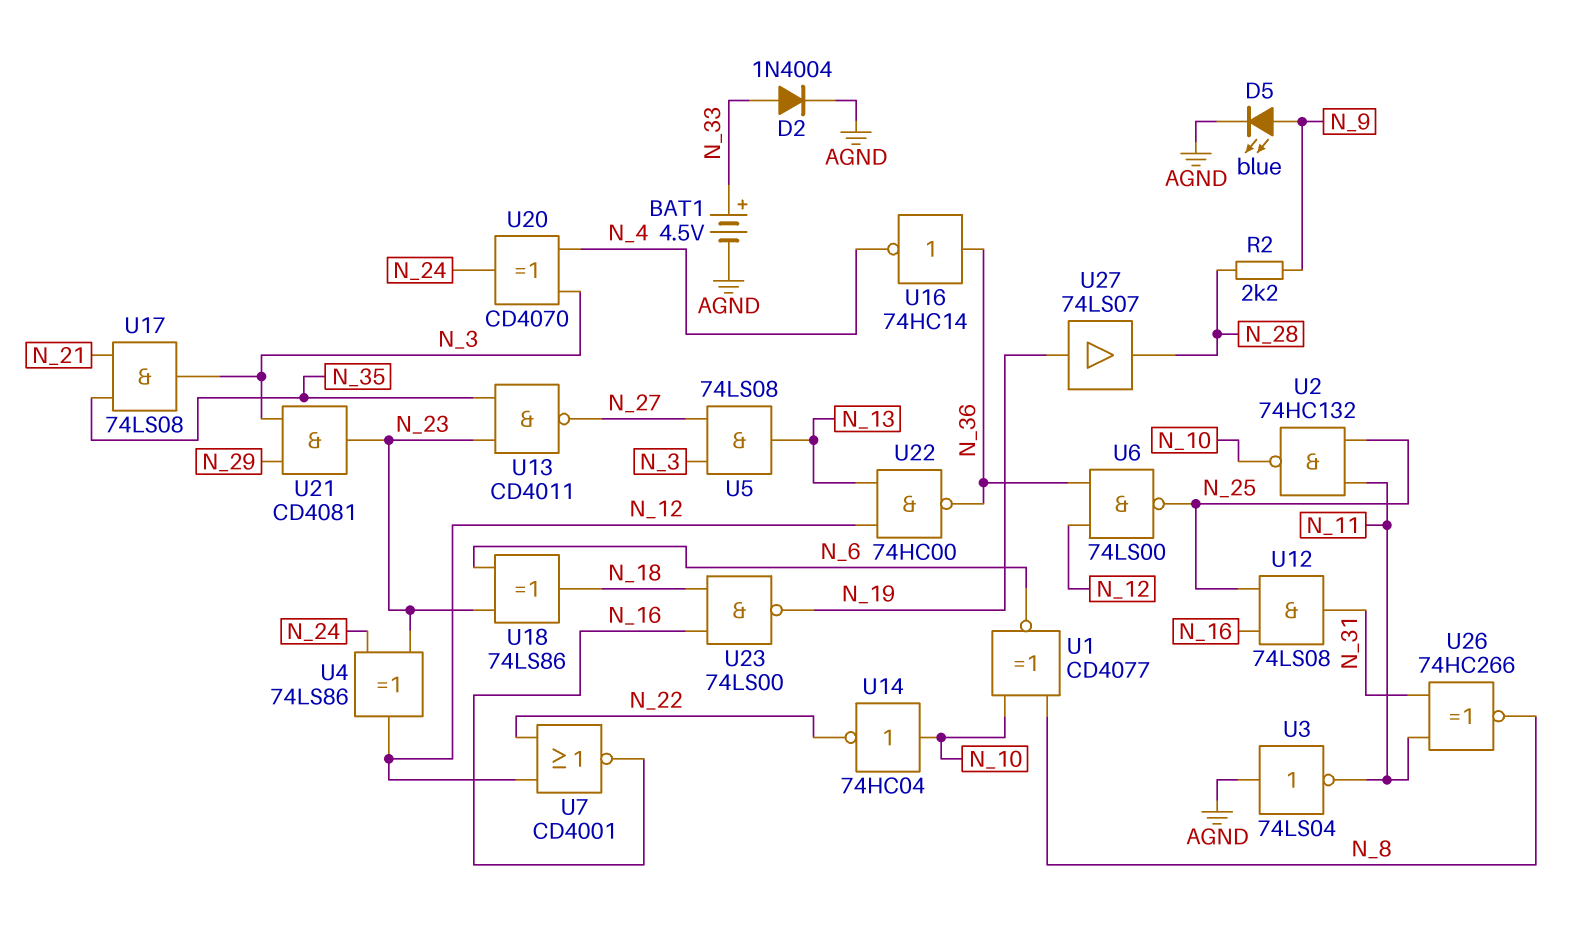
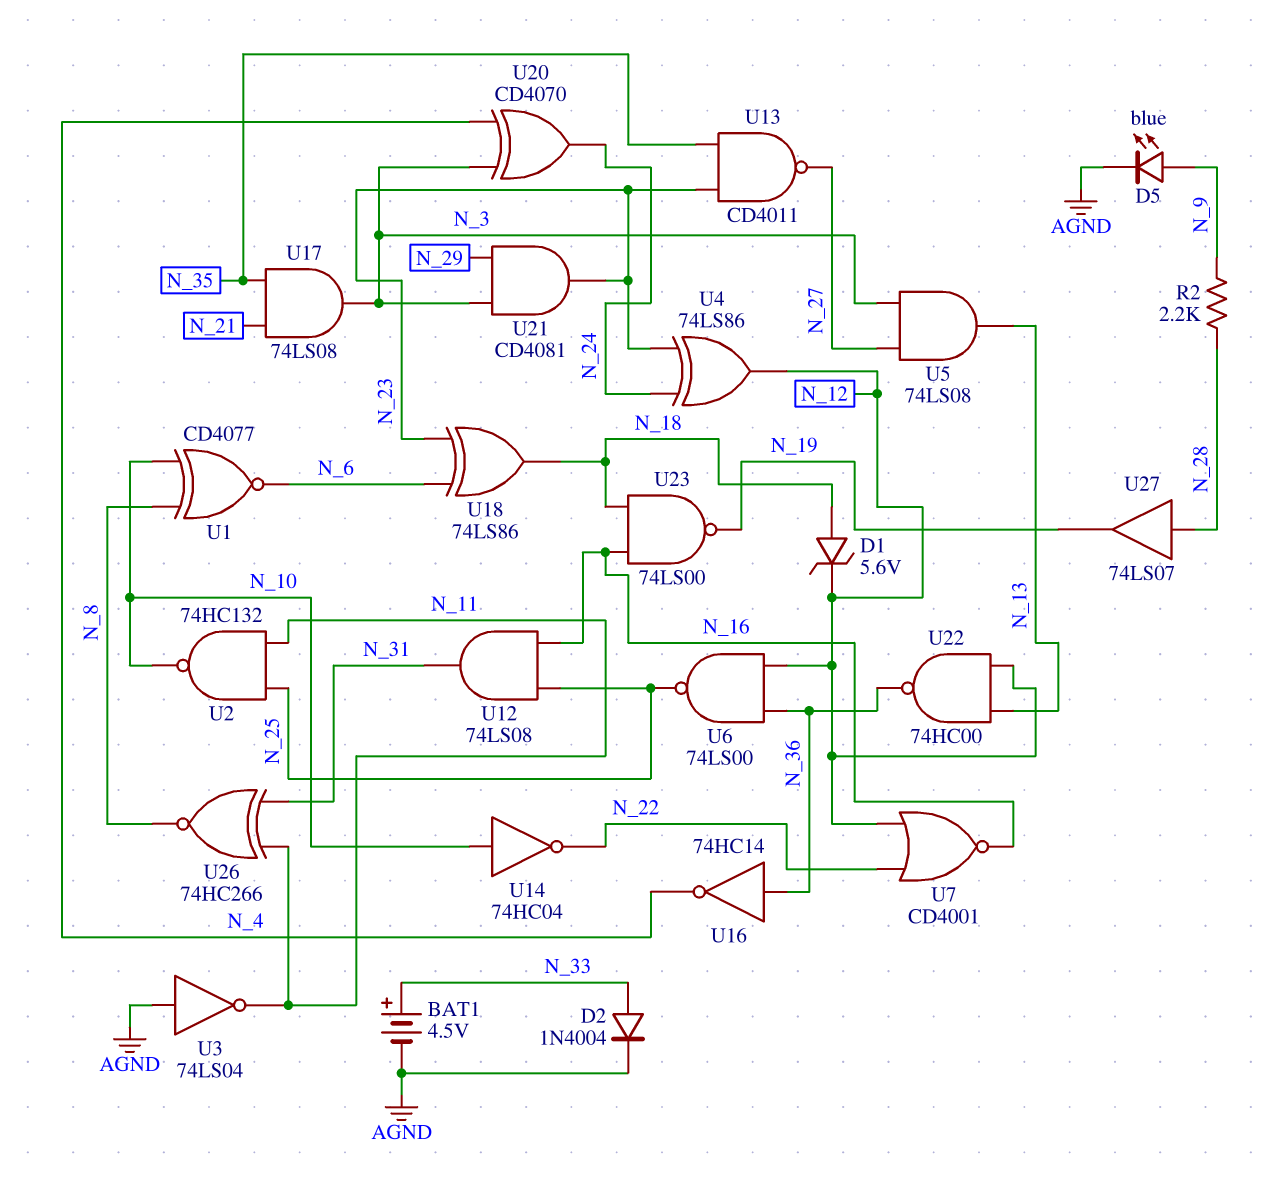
D1: none -> zener 5.6V (A N_18, K N_12)
U27: buffer 74LS07 (in N_19, out N_28) -> buffer 74LS07 (in N_28, out N_19)

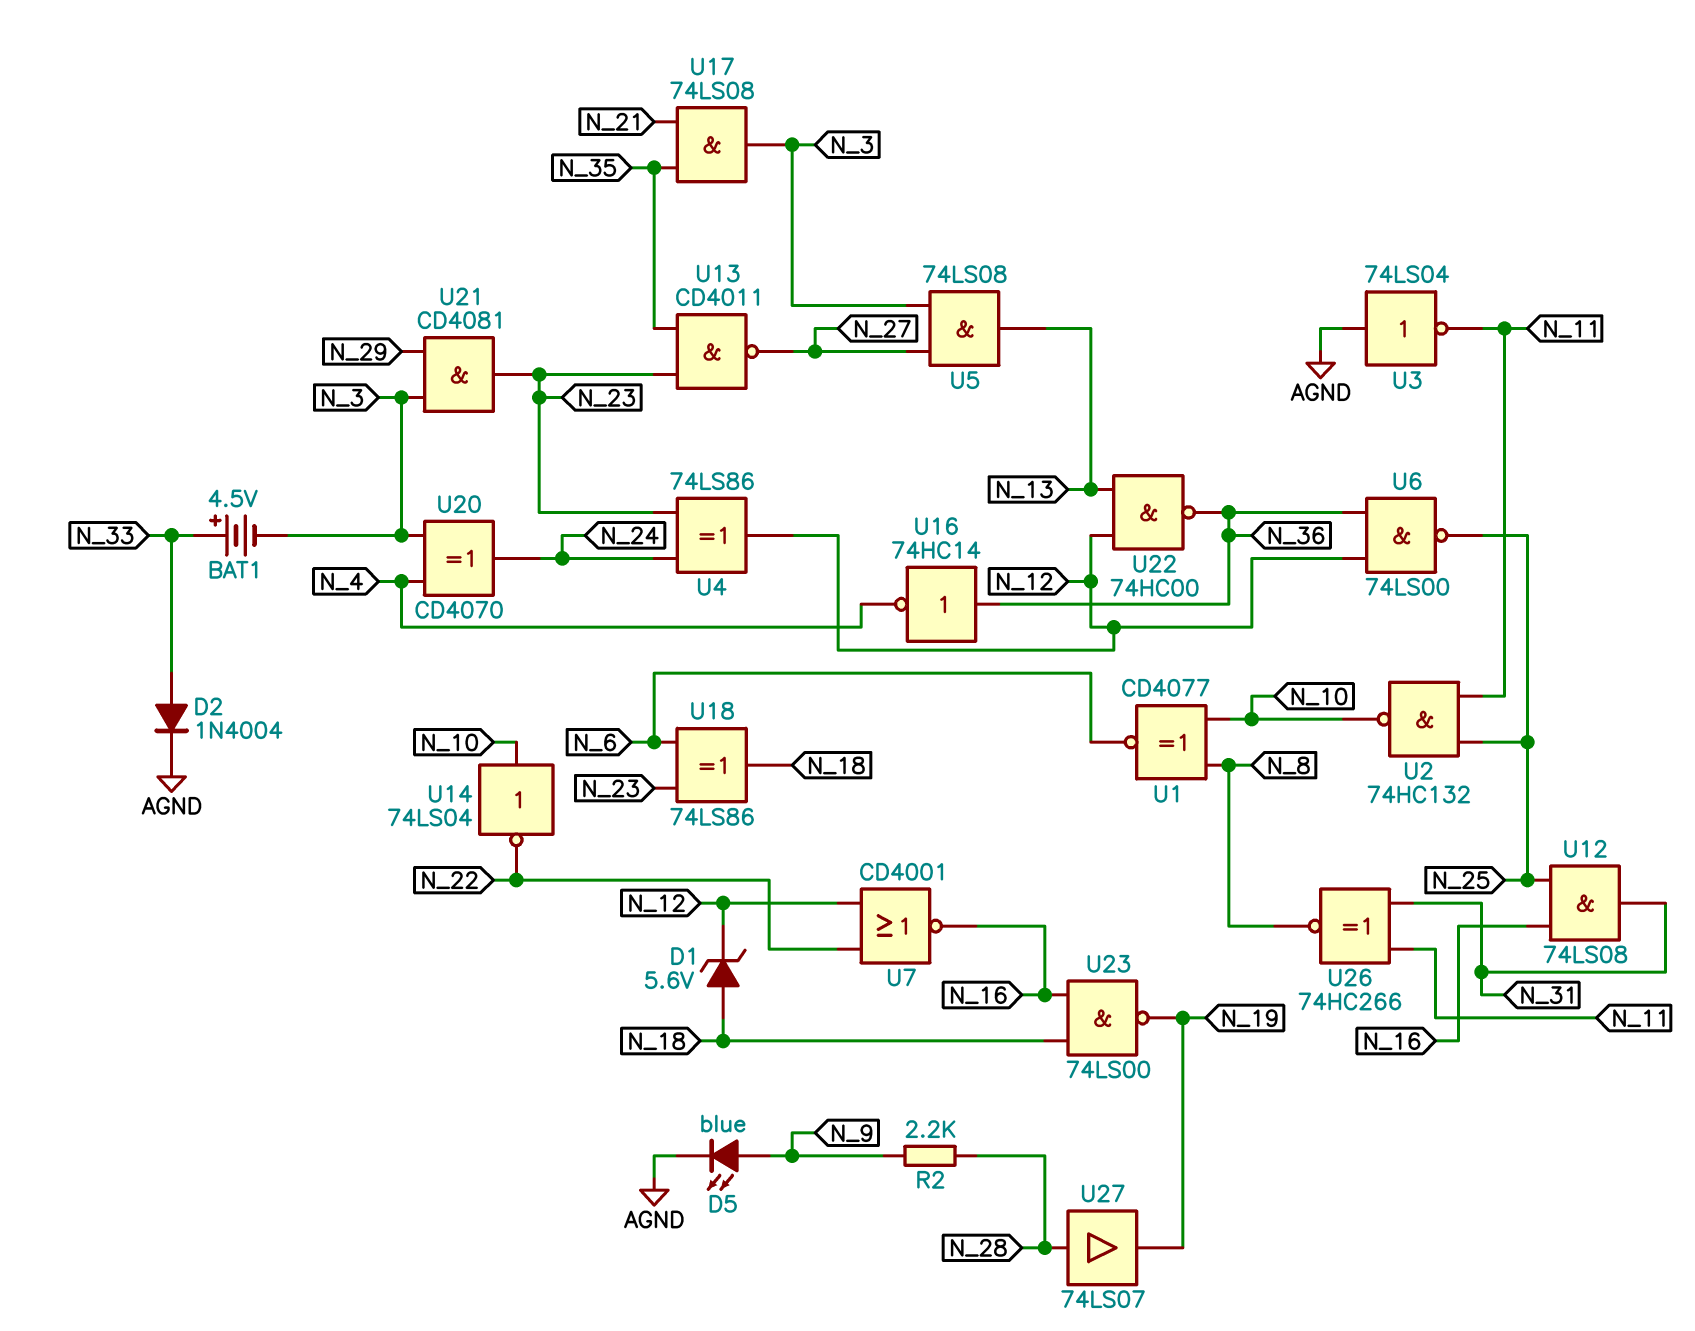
BAT1: 4.5V (plus N_33, minus AGND) -> 4.5V (plus N_33, minus N_3)
U14: NOT 74HC04 (in N_10, out N_22) -> NOT 74LS04 (in N_10, out N_22)

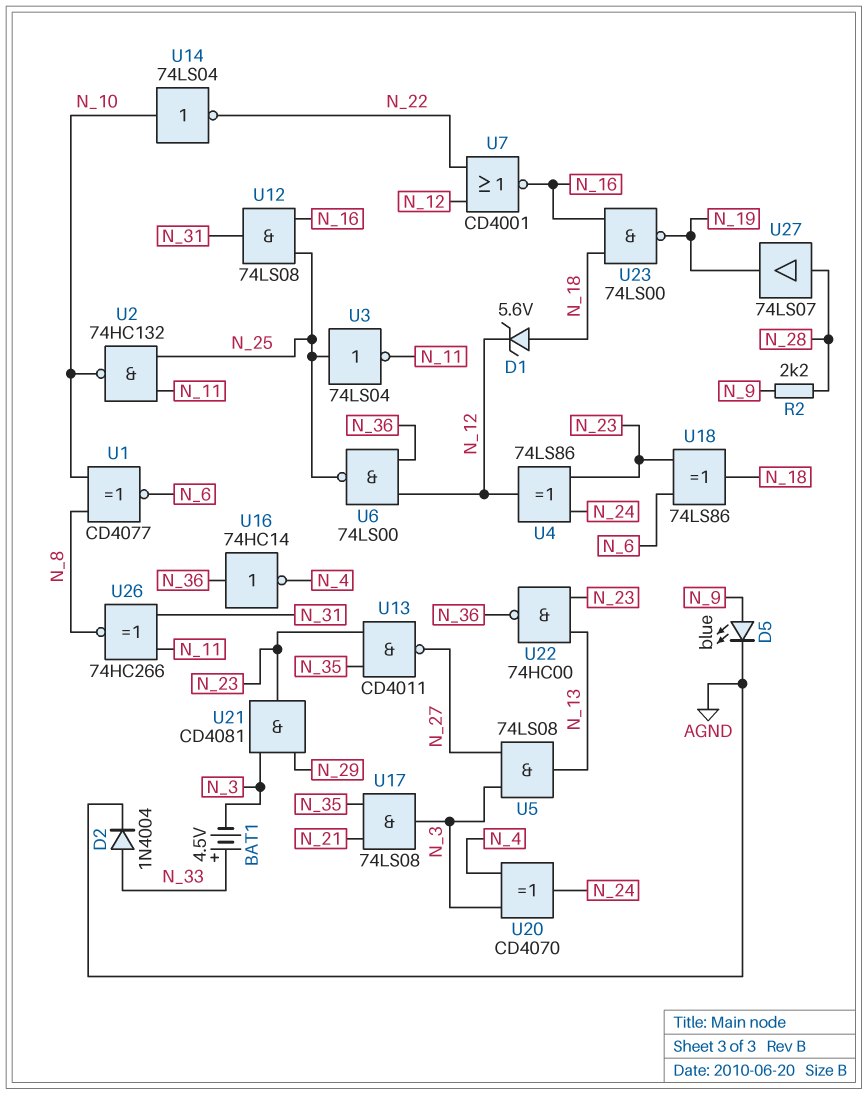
U3: NOT 74LS04 (in AGND, out N_11) -> NOT 74LS04 (in N_25, out N_11)
U22: NAND 74HC00 (in N_12, in N_13, out N_36) -> NAND 74HC00 (in N_13, in N_23, out N_36)

